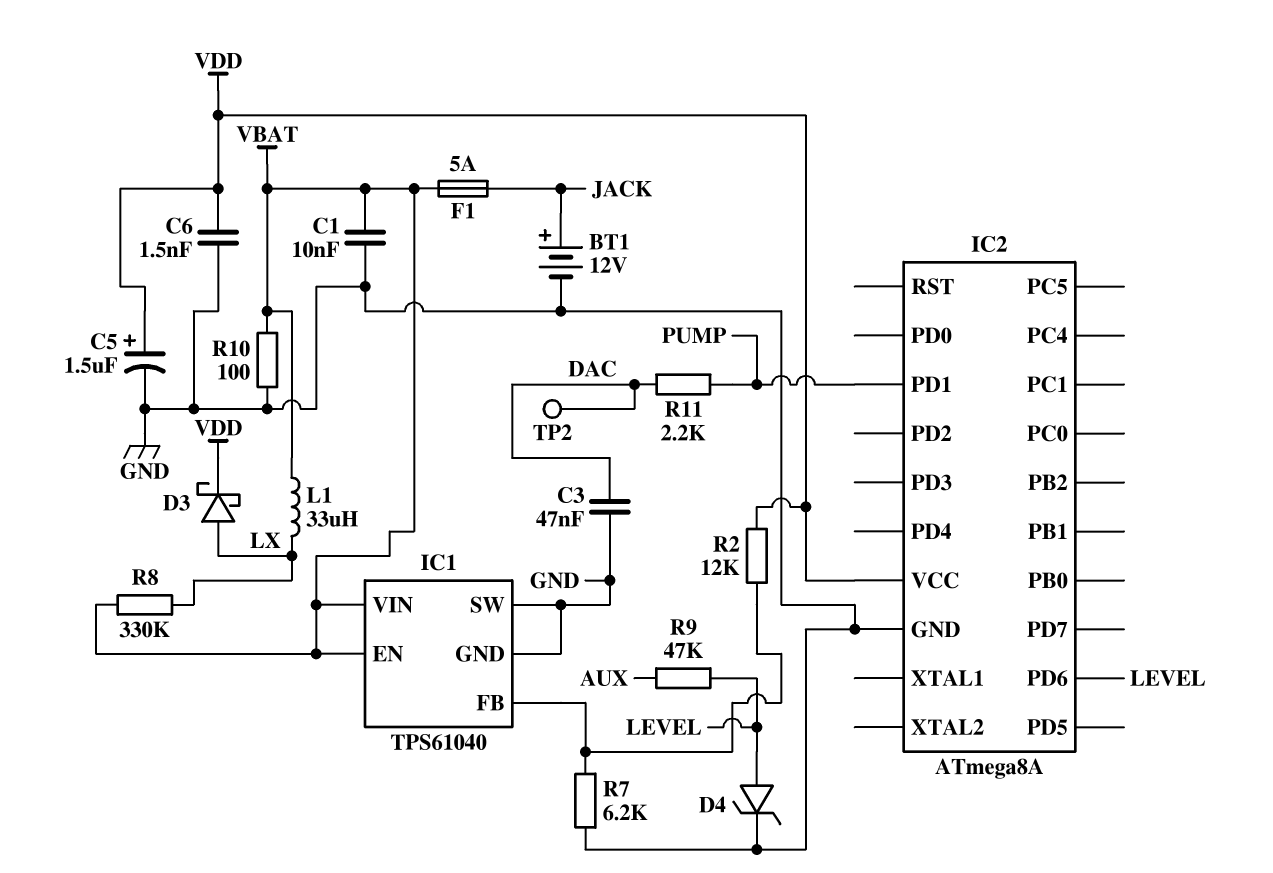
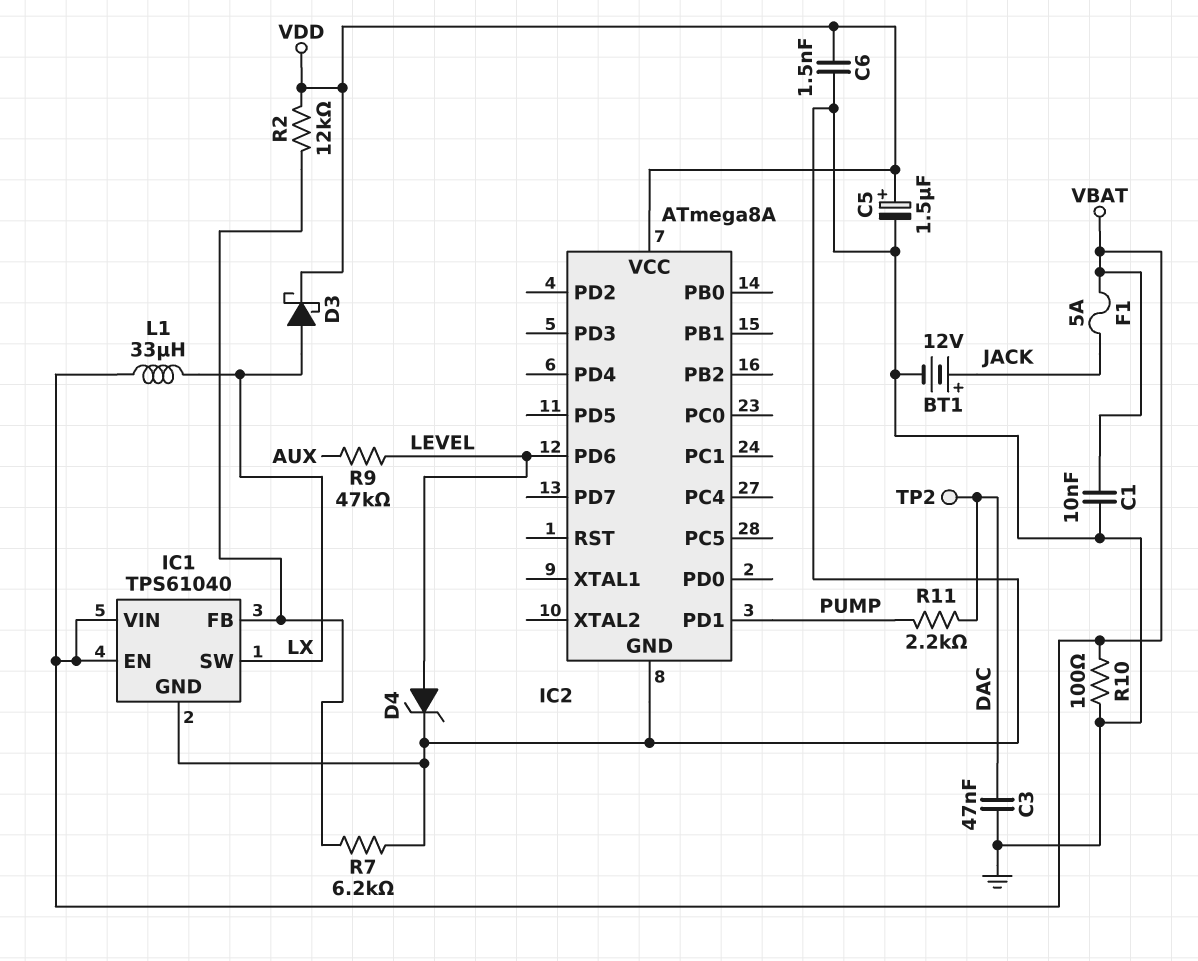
IC1 pin SW: GND -> LX
R8: 330k (LX, VBAT) -> none

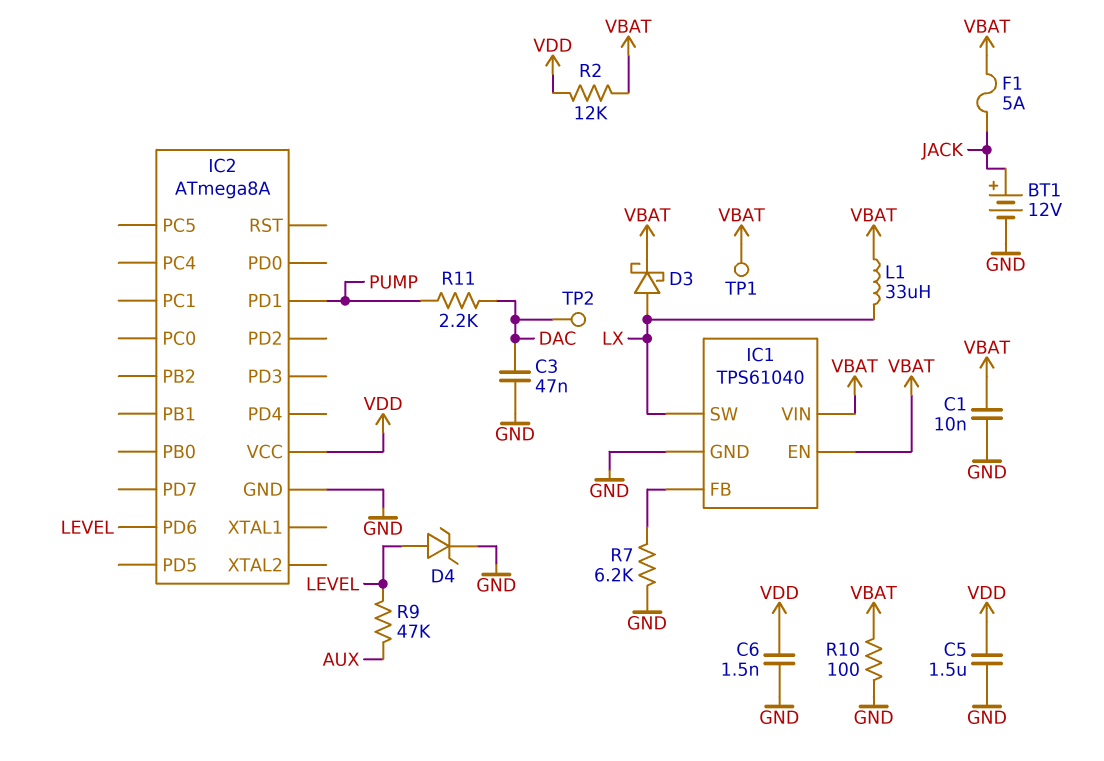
C5: 1.5uF (plus VDD, minus GND) -> 1.5uF (GND, VDD)
D3: schottky (A LX, K VDD) -> schottky (A LX, K VBAT)
R2: 12k (IC1/FB, VDD) -> 12k (VBAT, VDD)
TP1: none -> test point (VBAT)

